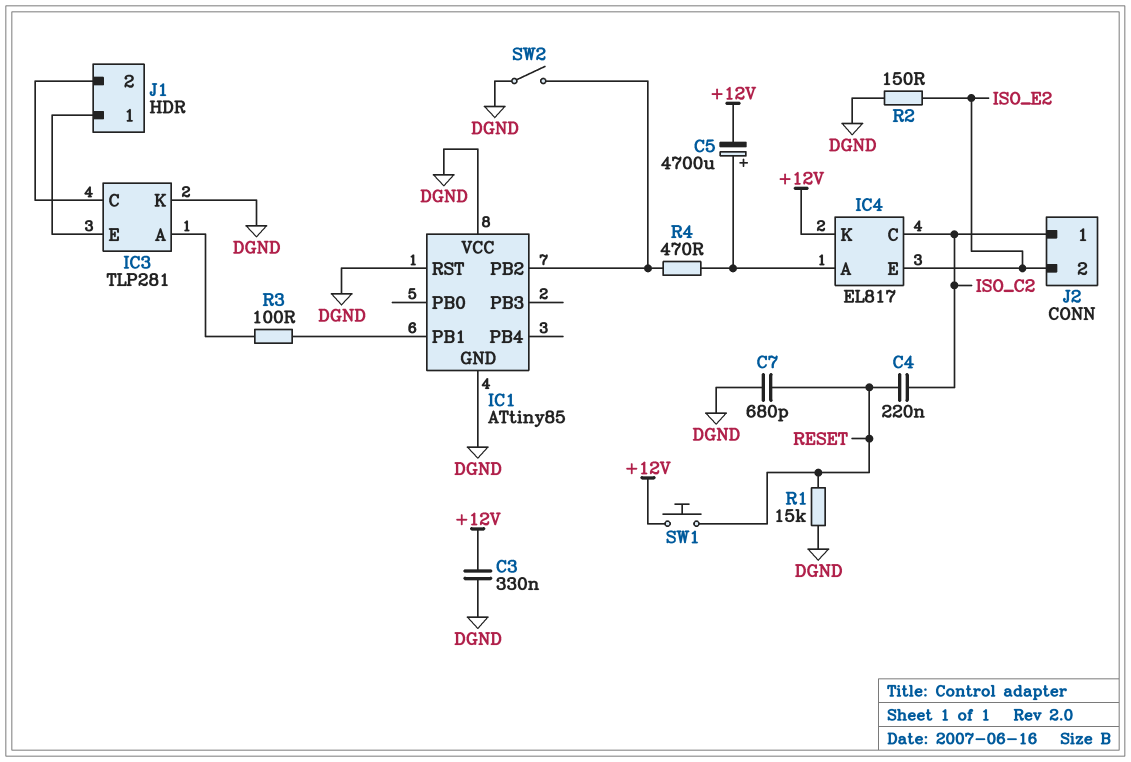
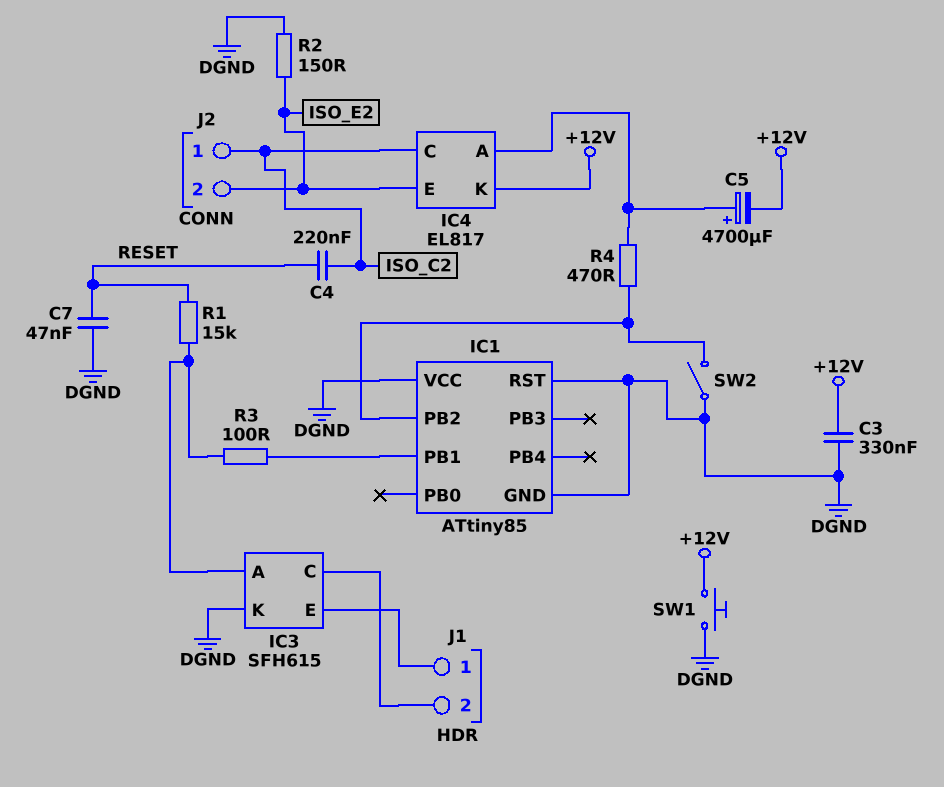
C7: 680pF (DGND, RESET) -> 47nF (DGND, RESET)
IC3: TLP281 -> SFH615
R1: 15k (DGND, RESET) -> 15k (IC3/A, RESET)
SW1: button (+12V, RESET) -> button (+12V, DGND)

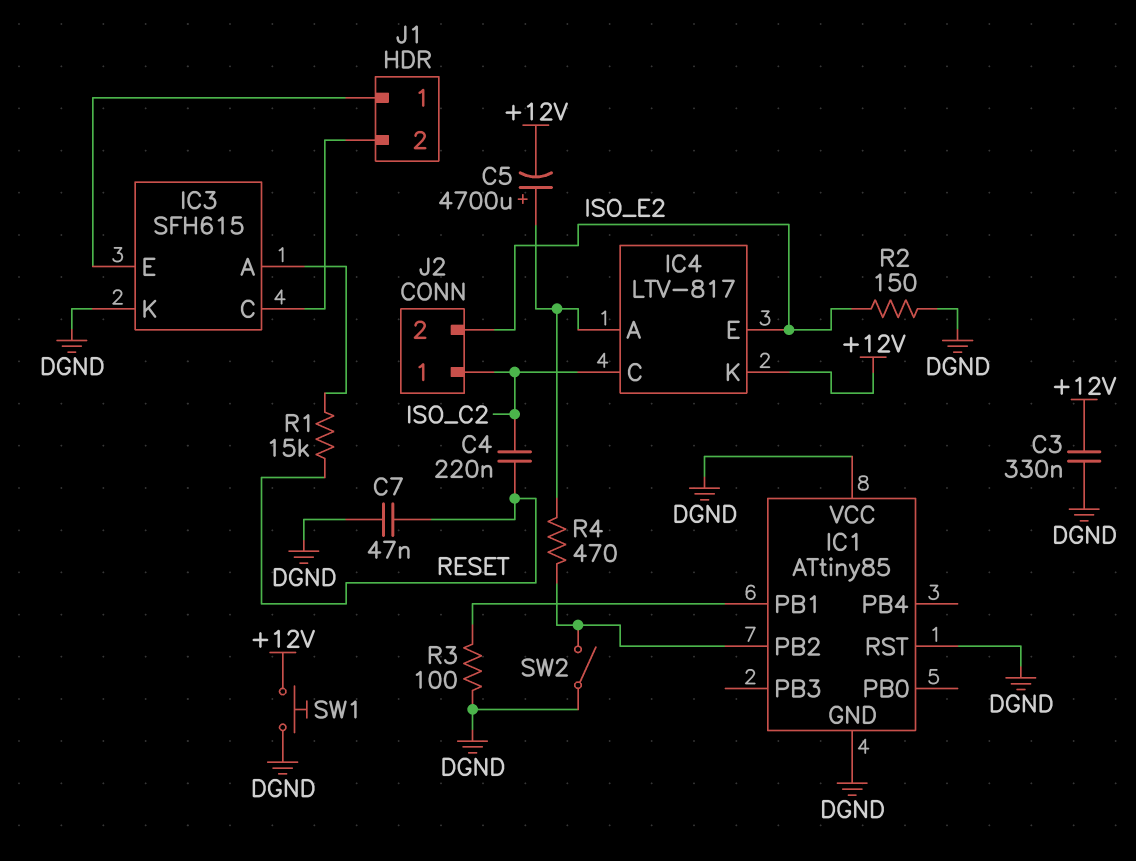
IC4: EL817 -> LTV-817
R3: 100 (IC1/PB1, IC3/A) -> 100 (DGND, IC1/PB1)

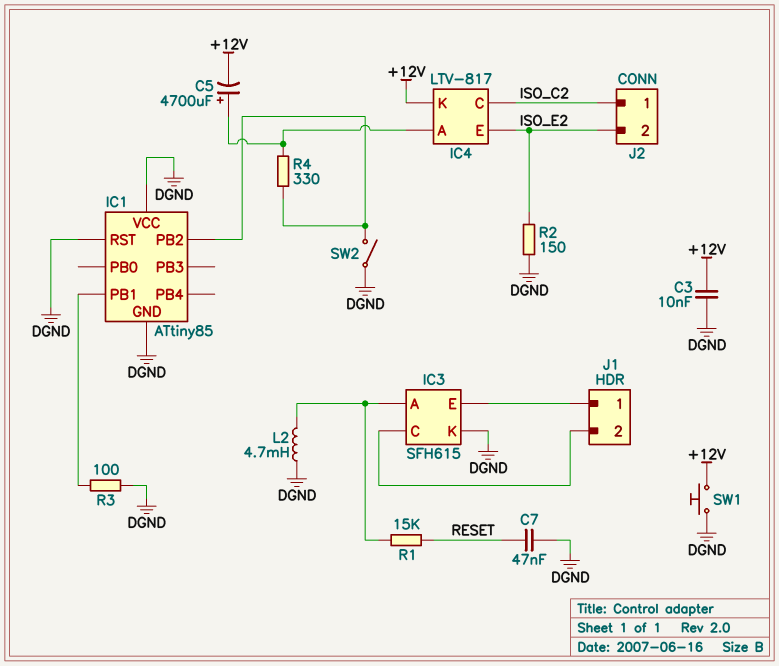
C3: 330nF (+12V, DGND) -> 10nF (+12V, DGND)
C4: 220nF (ISO_C2, RESET) -> none
L2: none -> 4.7mH (DGND, IC3/A)
R4: 470 (IC1/PB2, IC4/A) -> 330 (IC1/PB2, IC4/A)

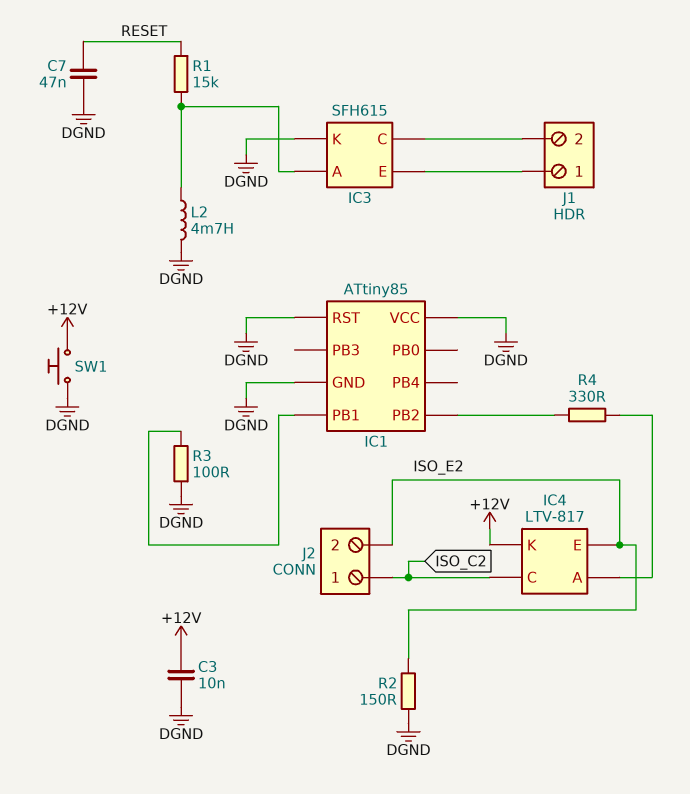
C5: 4700uF (plus IC4/A, minus +12V) -> none
SW2: switch (DGND, IC1/PB2) -> none

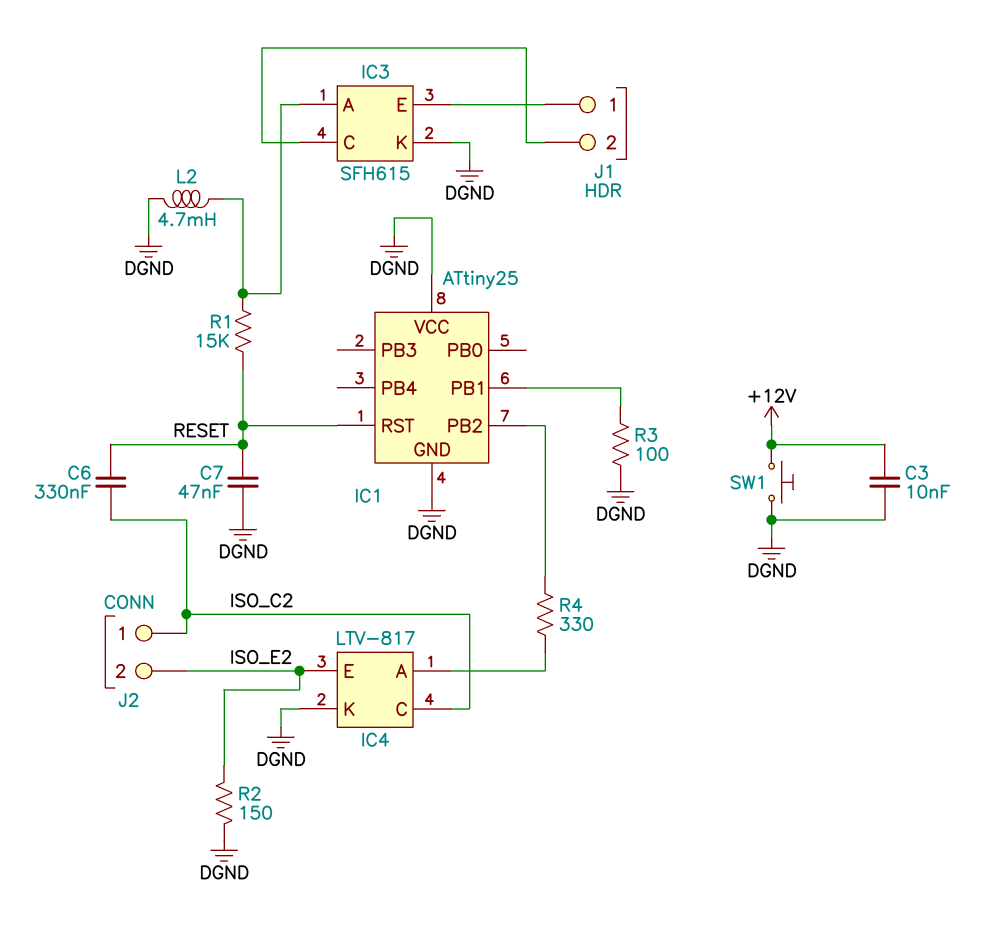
C6: none -> 330nF (ISO_C2, RESET)
IC1: ATtiny85 -> ATtiny25
IC1 pin RST: DGND -> RESET
IC4 pin K: +12V -> DGND

